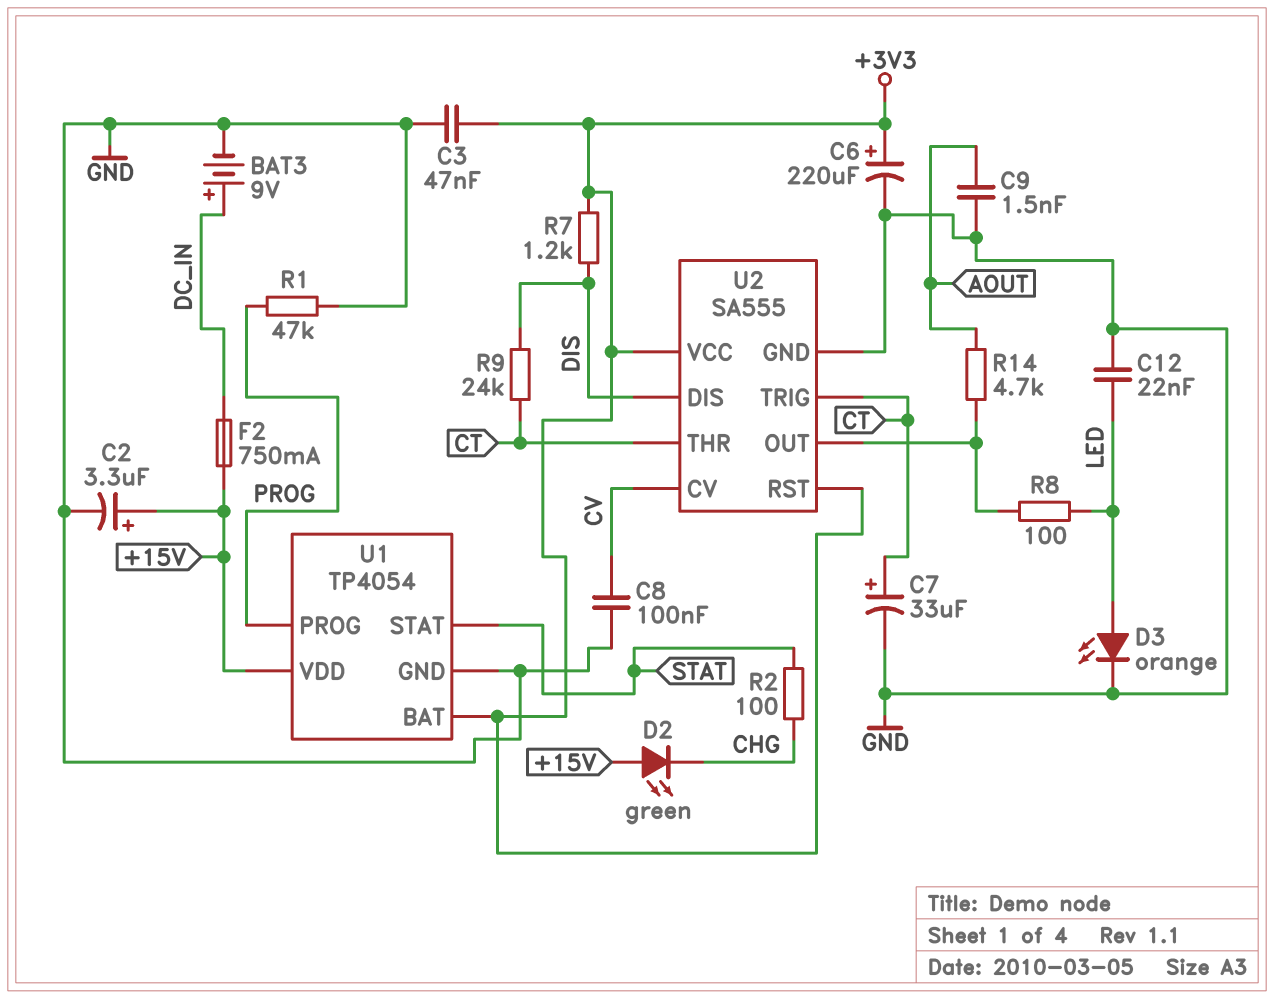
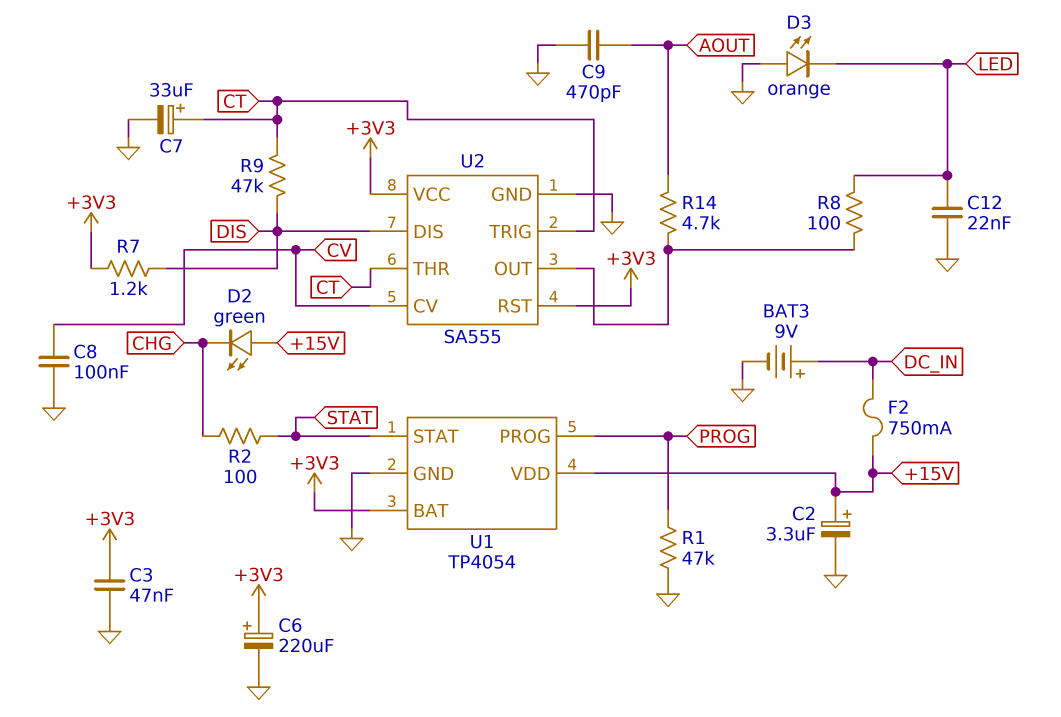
C9: 1.5nF (AOUT, GND) -> 470pF (AOUT, GND)
D3: LED orange (A LED, K GND) -> LED orange (A GND, K LED)
R9: 24k (CT, DIS) -> 47k (CT, DIS)

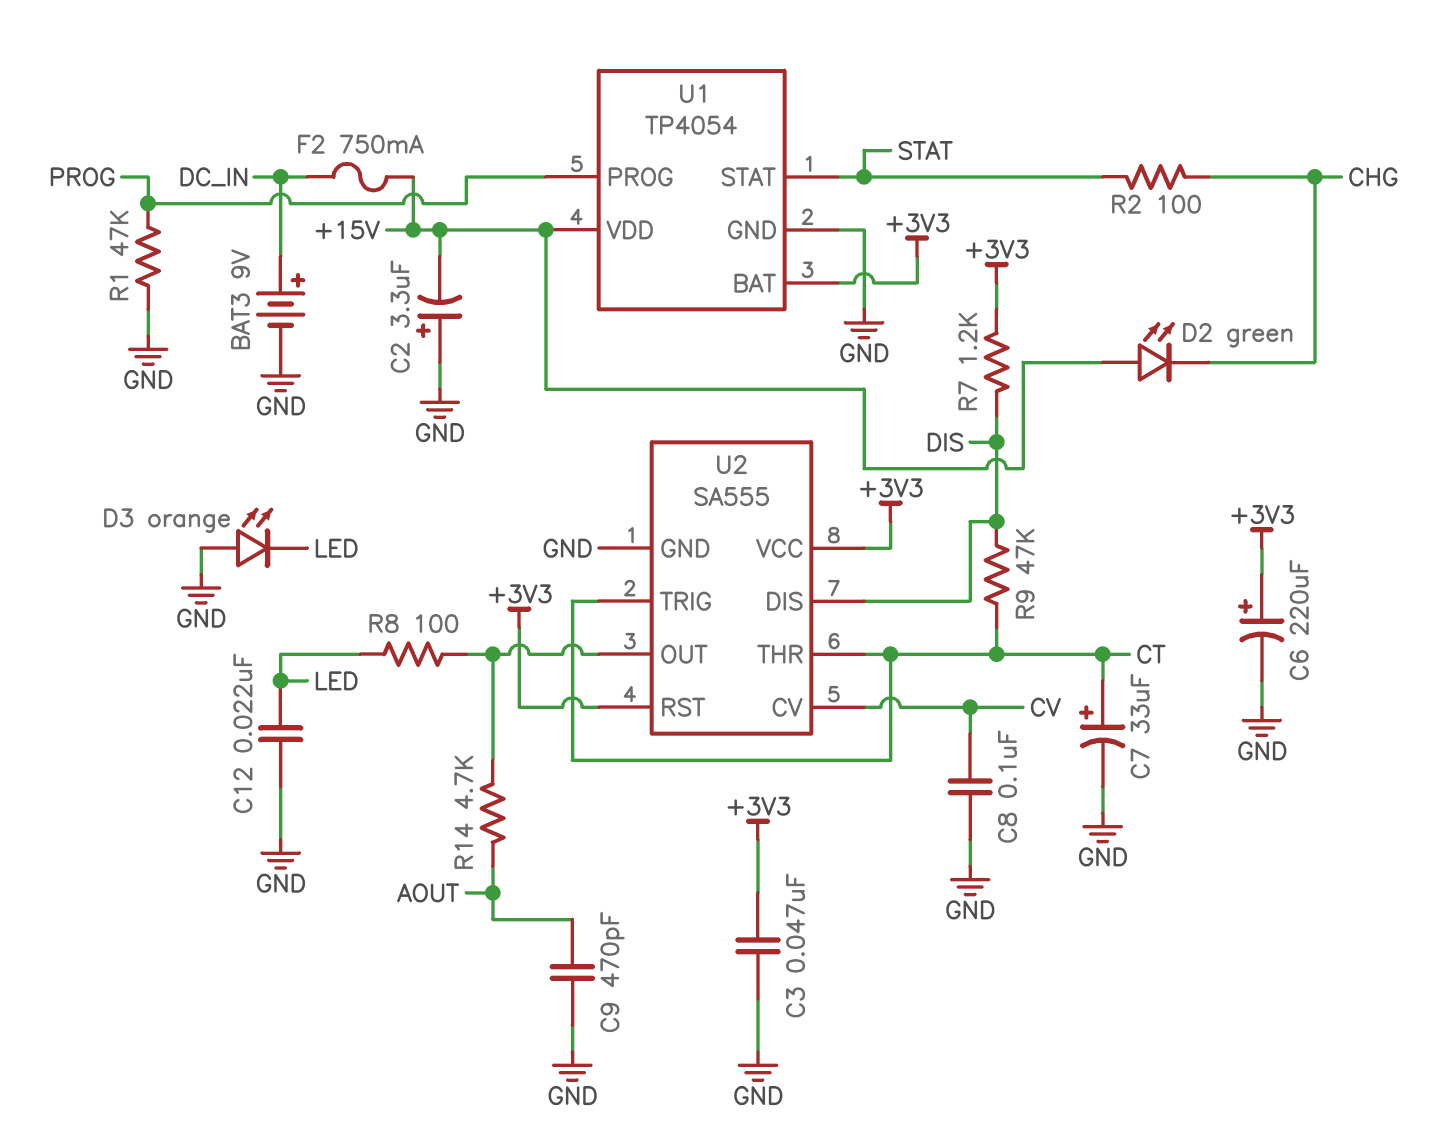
C2: 3.3uF (plus +15V, minus GND) -> 3.3uF (plus GND, minus +15V)

